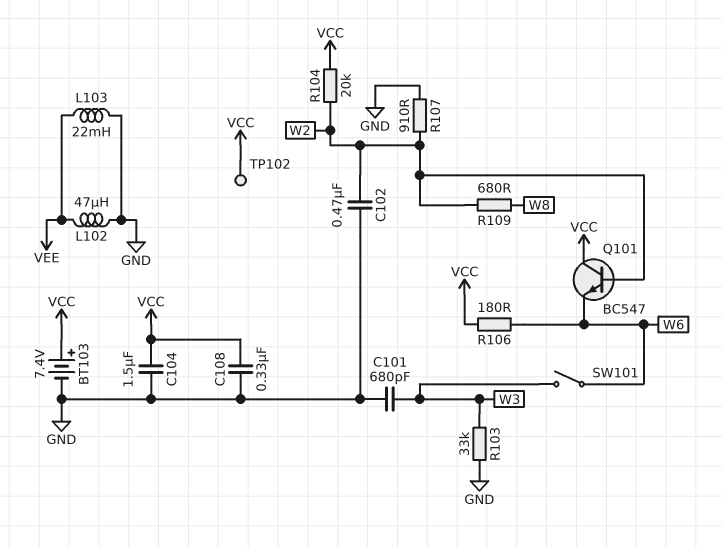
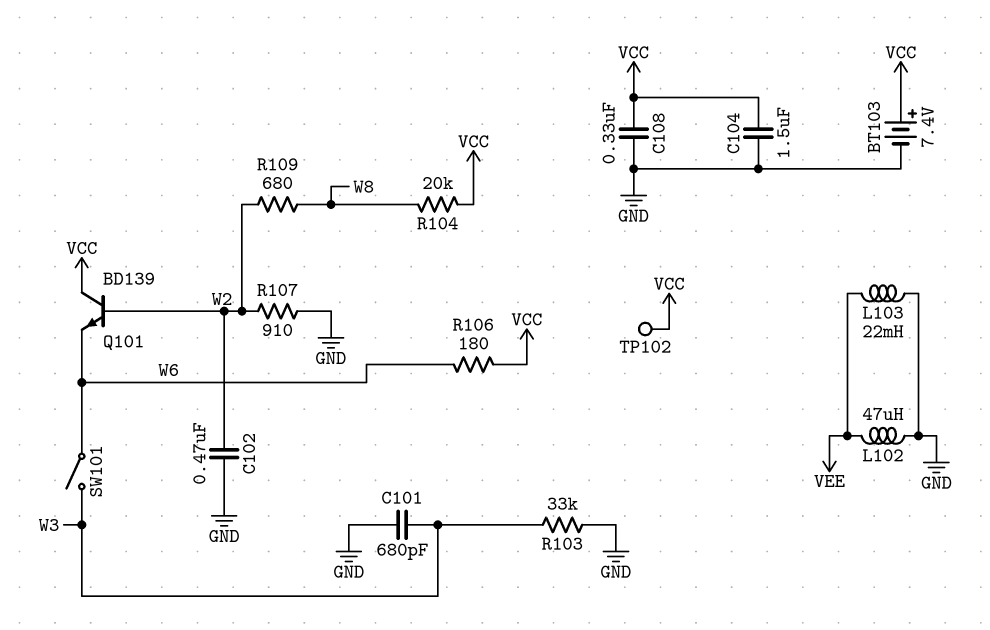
Q101: NPN BC547 (B W2, C VCC, E W6) -> NPN BD139 (B W2, C VCC, E W6)
R104: 20k (VCC, W2) -> 20k (VCC, W8)

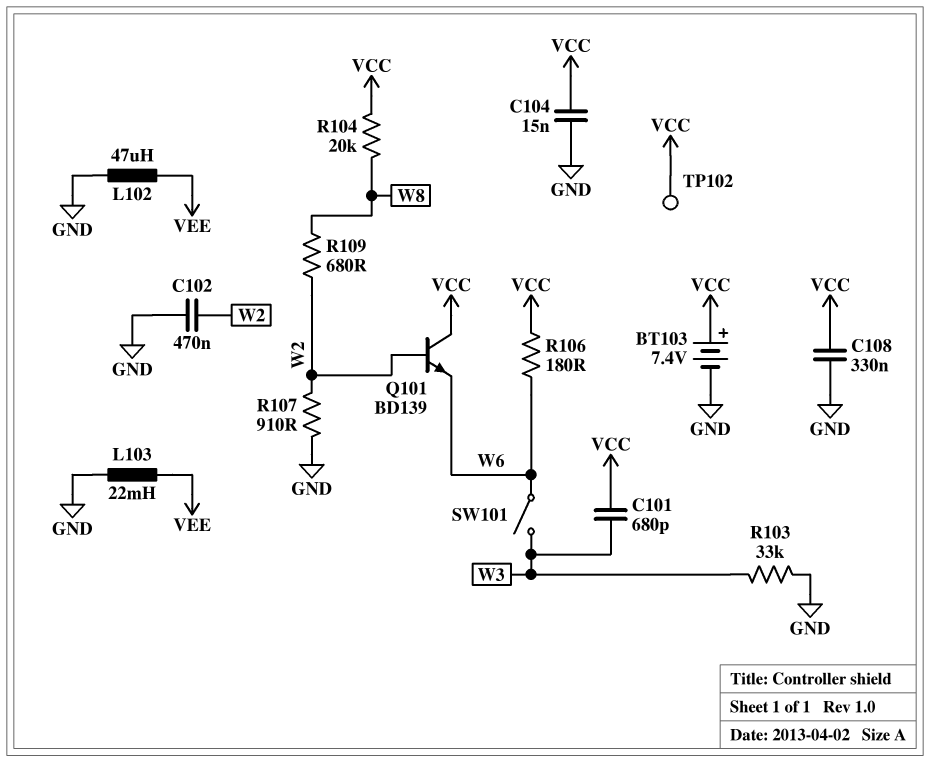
C101: 680pF (GND, W3) -> 680pF (VCC, W3)
C104: 1.5uF (GND, VCC) -> 15nF (GND, VCC)

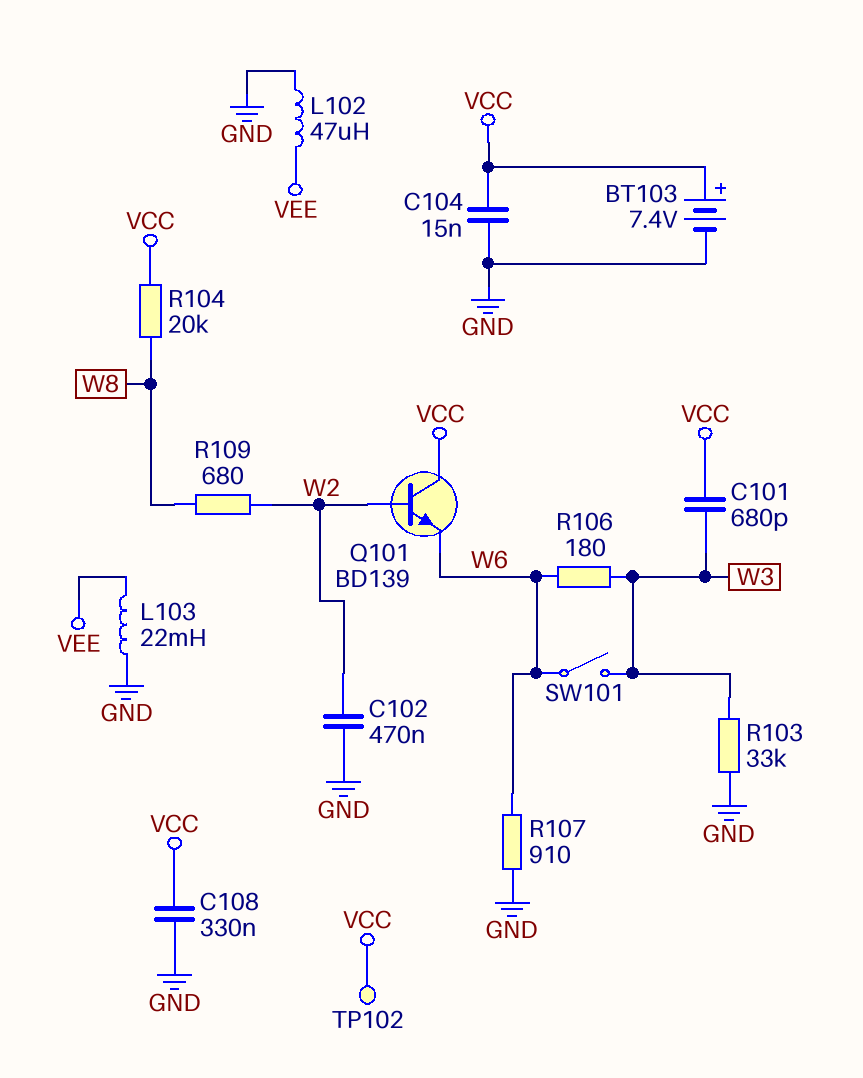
R106: 180 (VCC, W6) -> 180 (W3, W6)
R107: 910 (GND, W2) -> 910 (GND, W6)

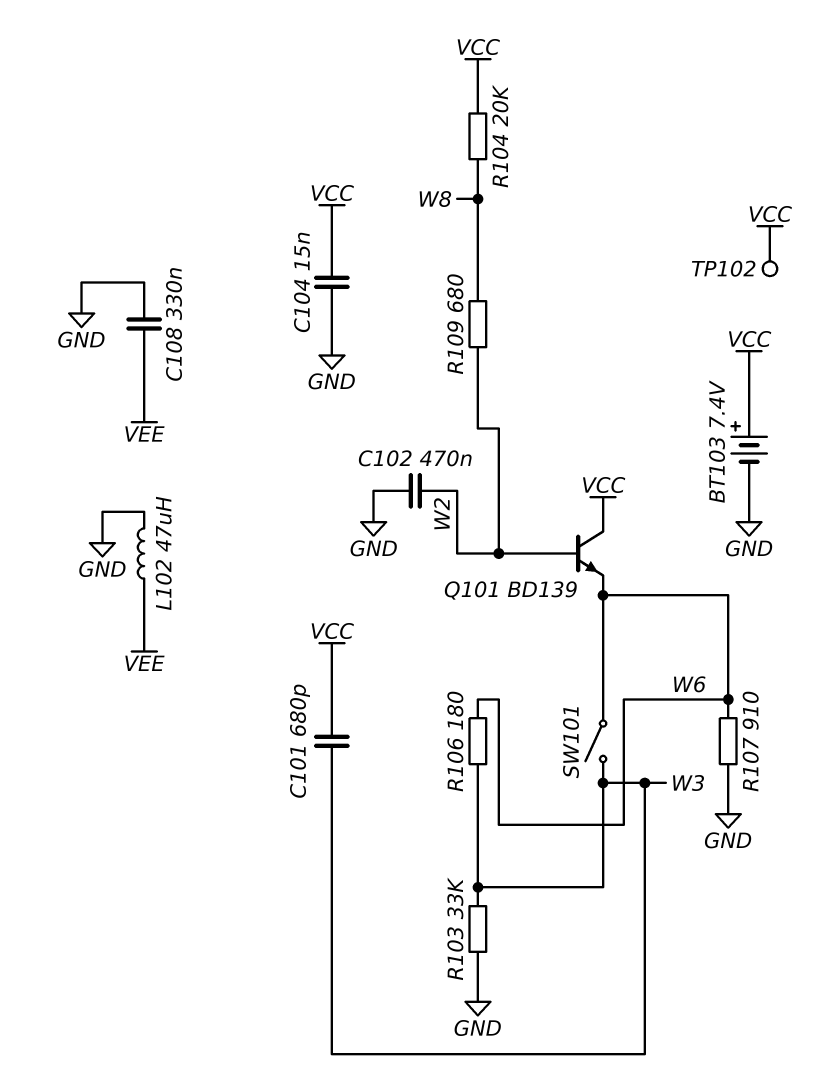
C108: 330nF (GND, VCC) -> 330nF (GND, VEE)
L103: 22mH (GND, VEE) -> none

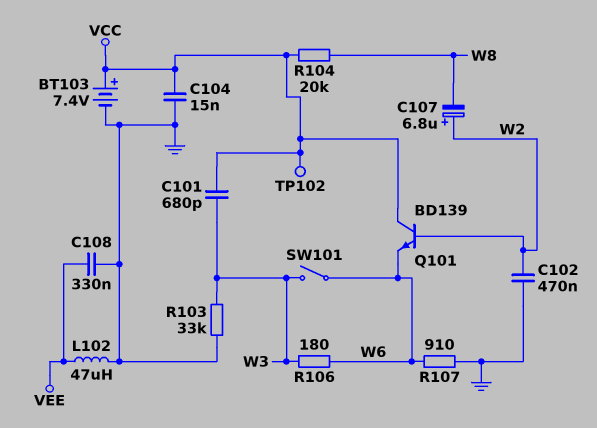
C107: none -> 6.8uF (plus W2, minus W8)
R109: 680 (W2, W8) -> none

